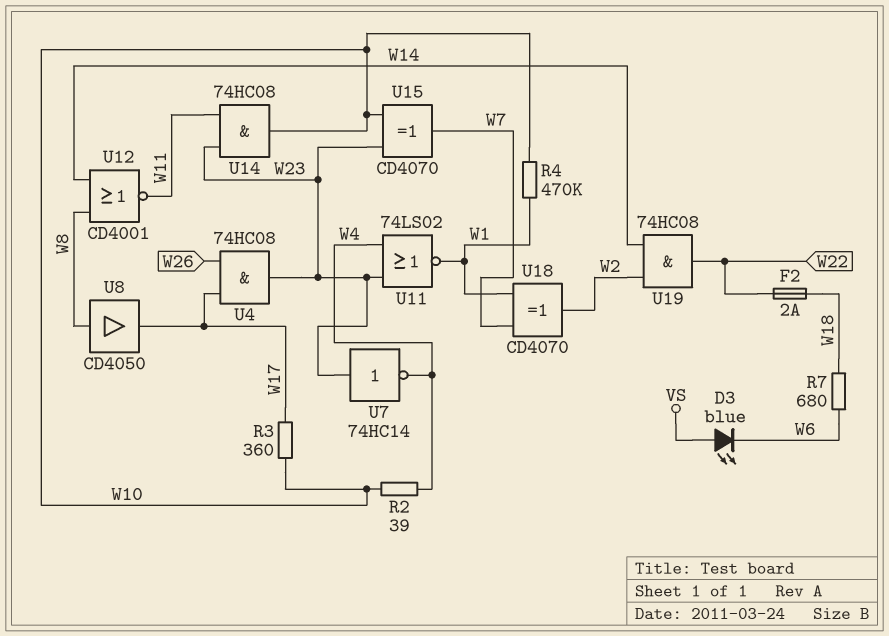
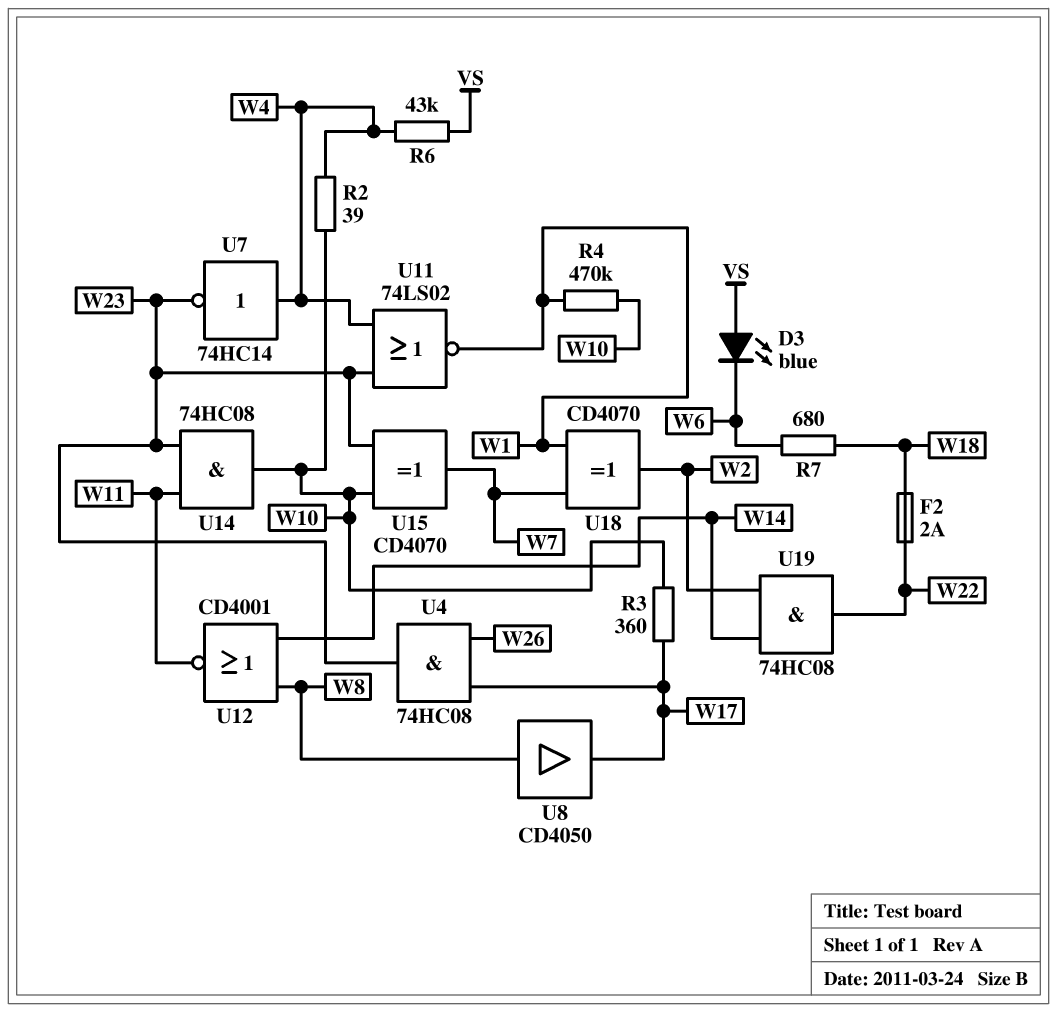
R6: none -> 43k (VS, W4)
U7: NOT 74HC14 (in W23, out W4) -> NOT 74HC14 (in W4, out W23)

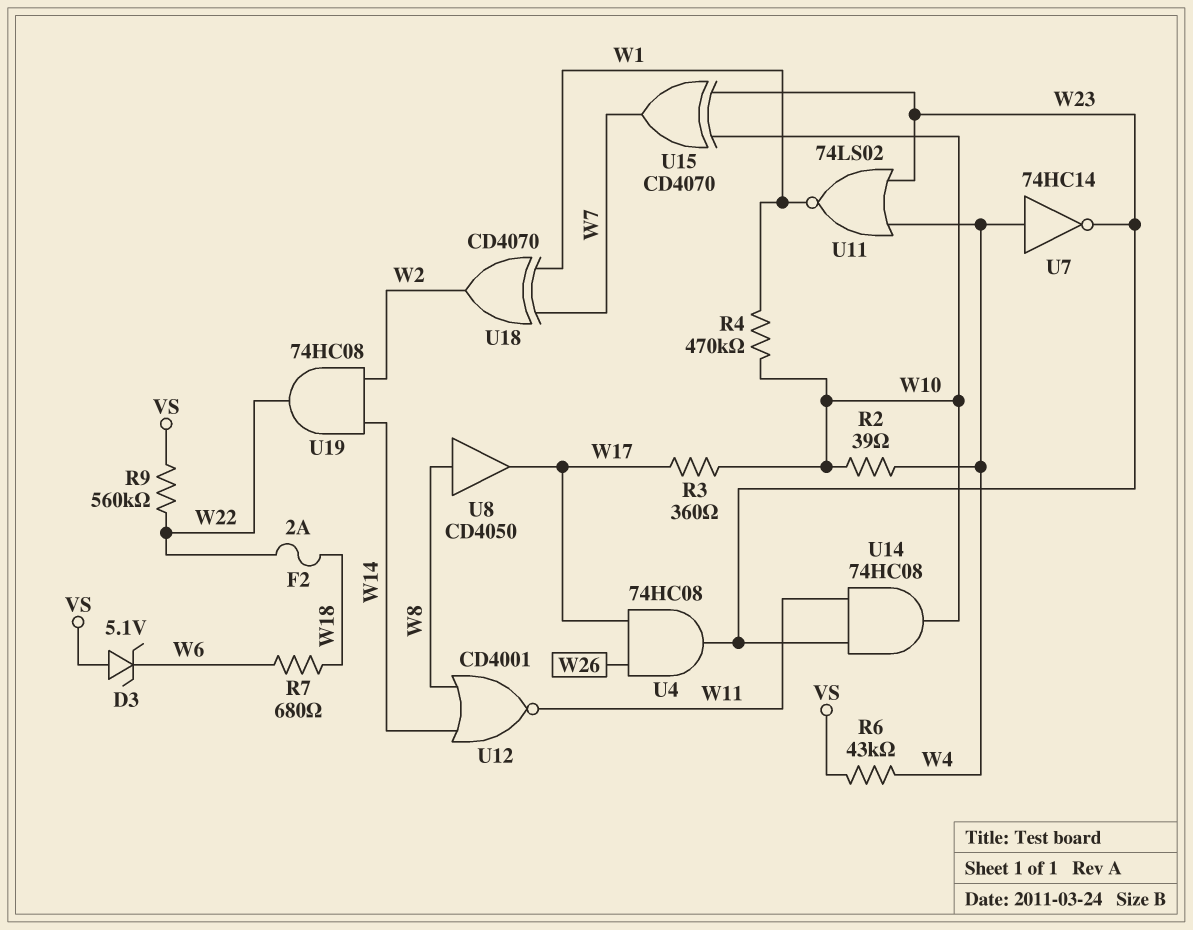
D3: LED blue (A VS, K W6) -> zener 5.1V (A VS, K W6)
R9: none -> 560k (VS, W22)

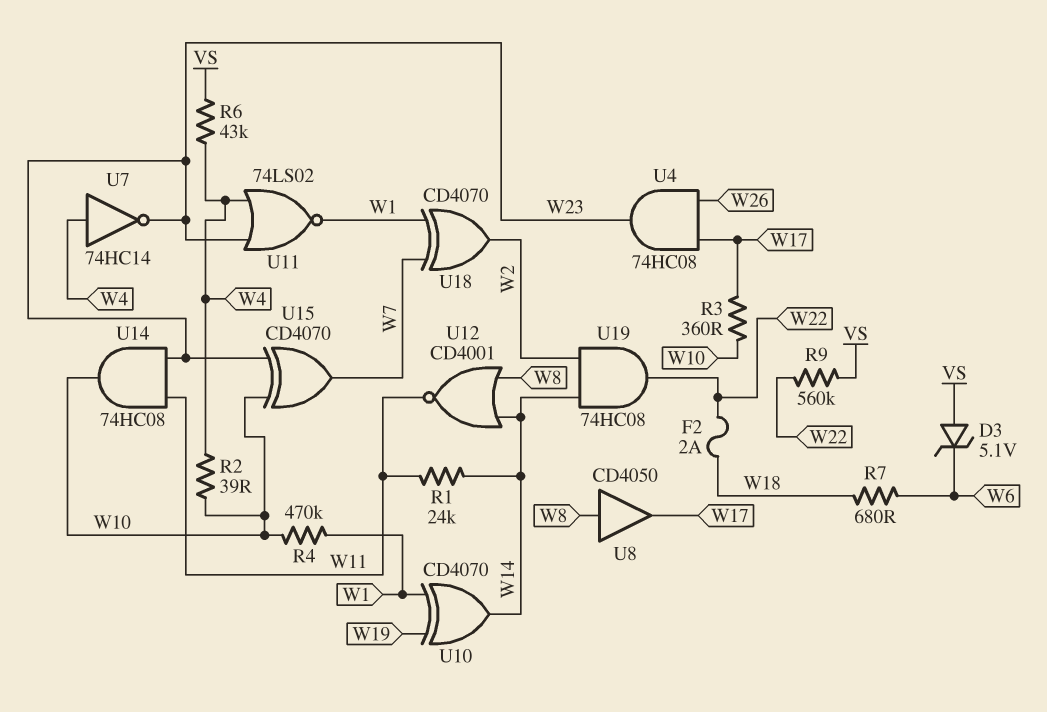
R1: none -> 24k (W11, W14)
U10: none -> XOR CD4070 (in W1, in W19, out W14)

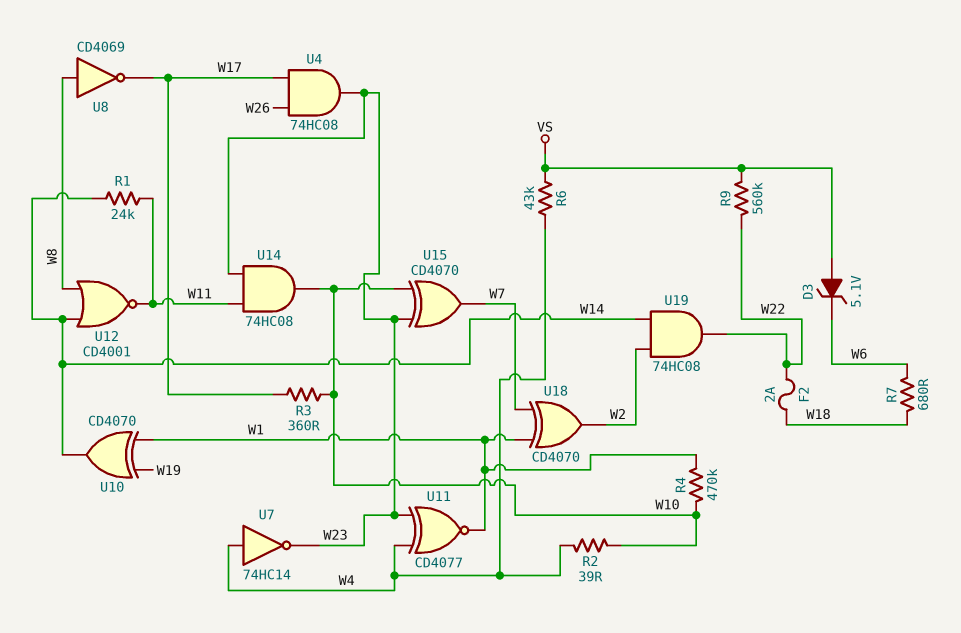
U8: buffer CD4050 (in W8, out W17) -> NOT CD4069 (in W8, out W17)
U11: NOR 74LS02 (in W4, in W23, out W1) -> XNOR CD4077 (in W4, in W23, out W1)

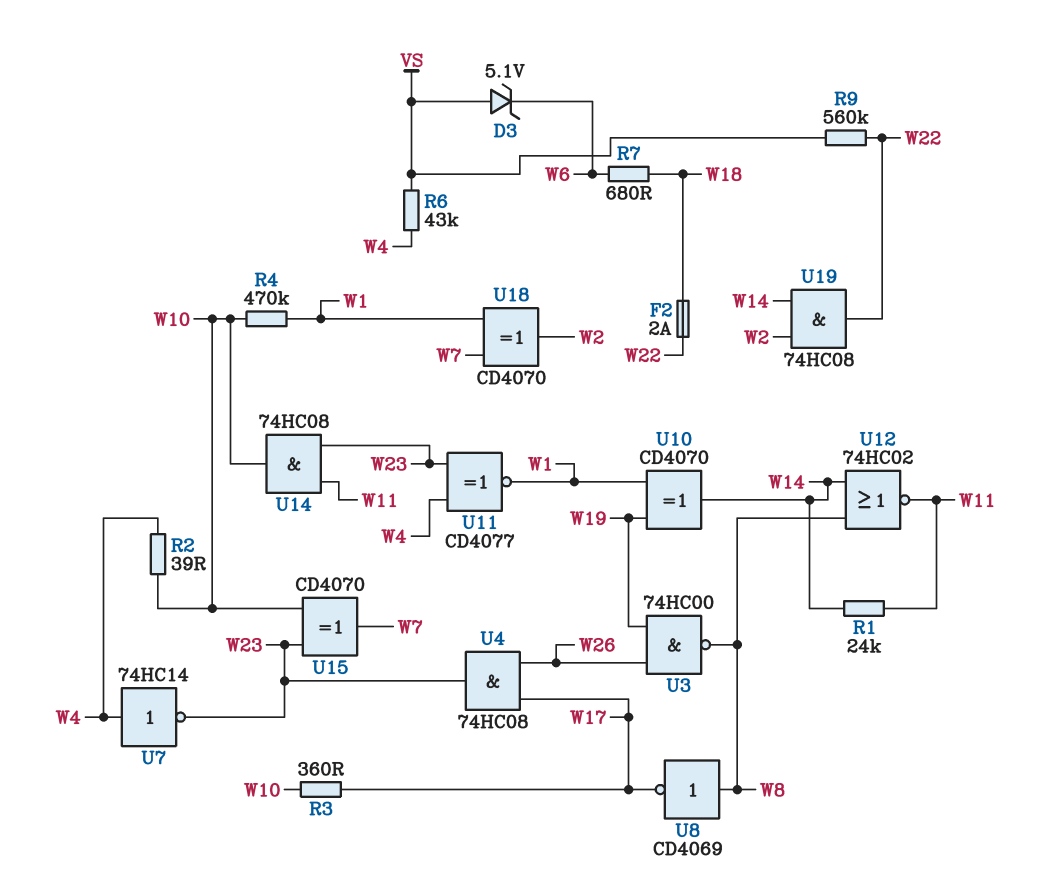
U3: none -> NAND 74HC00 (in W19, in W26, out W8)
U12: NOR CD4001 (in W8, in W14, out W11) -> NOR 74HC02 (in W8, in W14, out W11)

